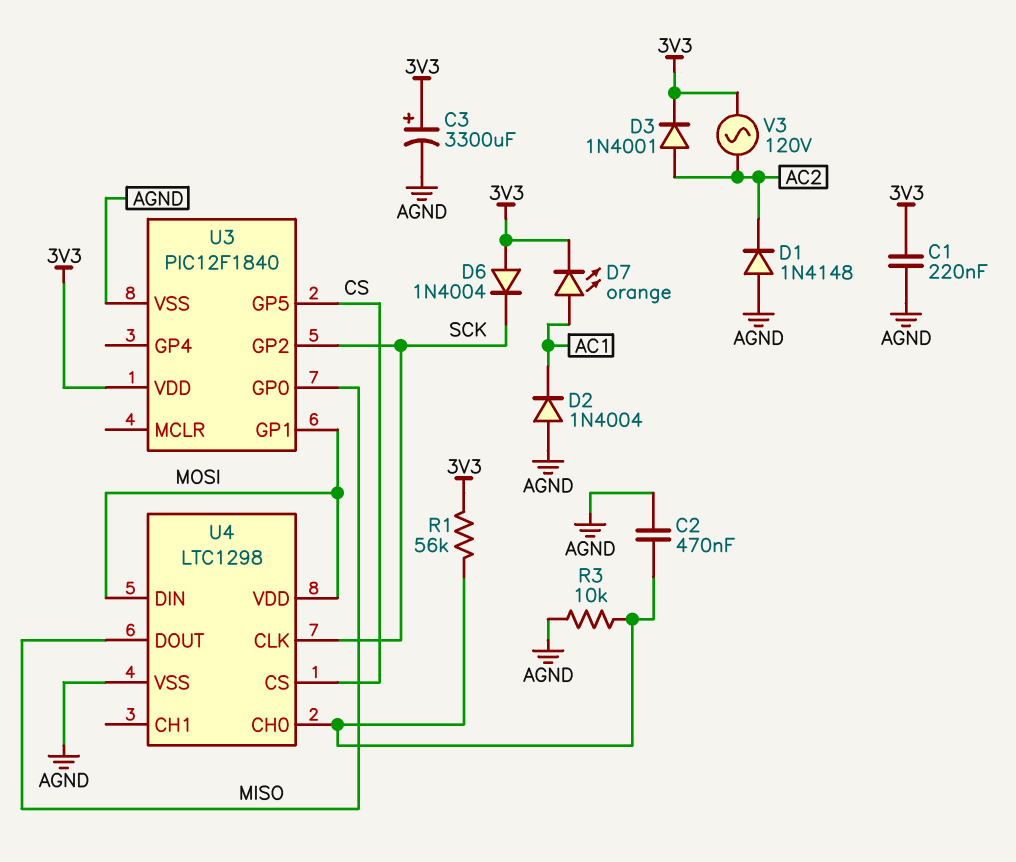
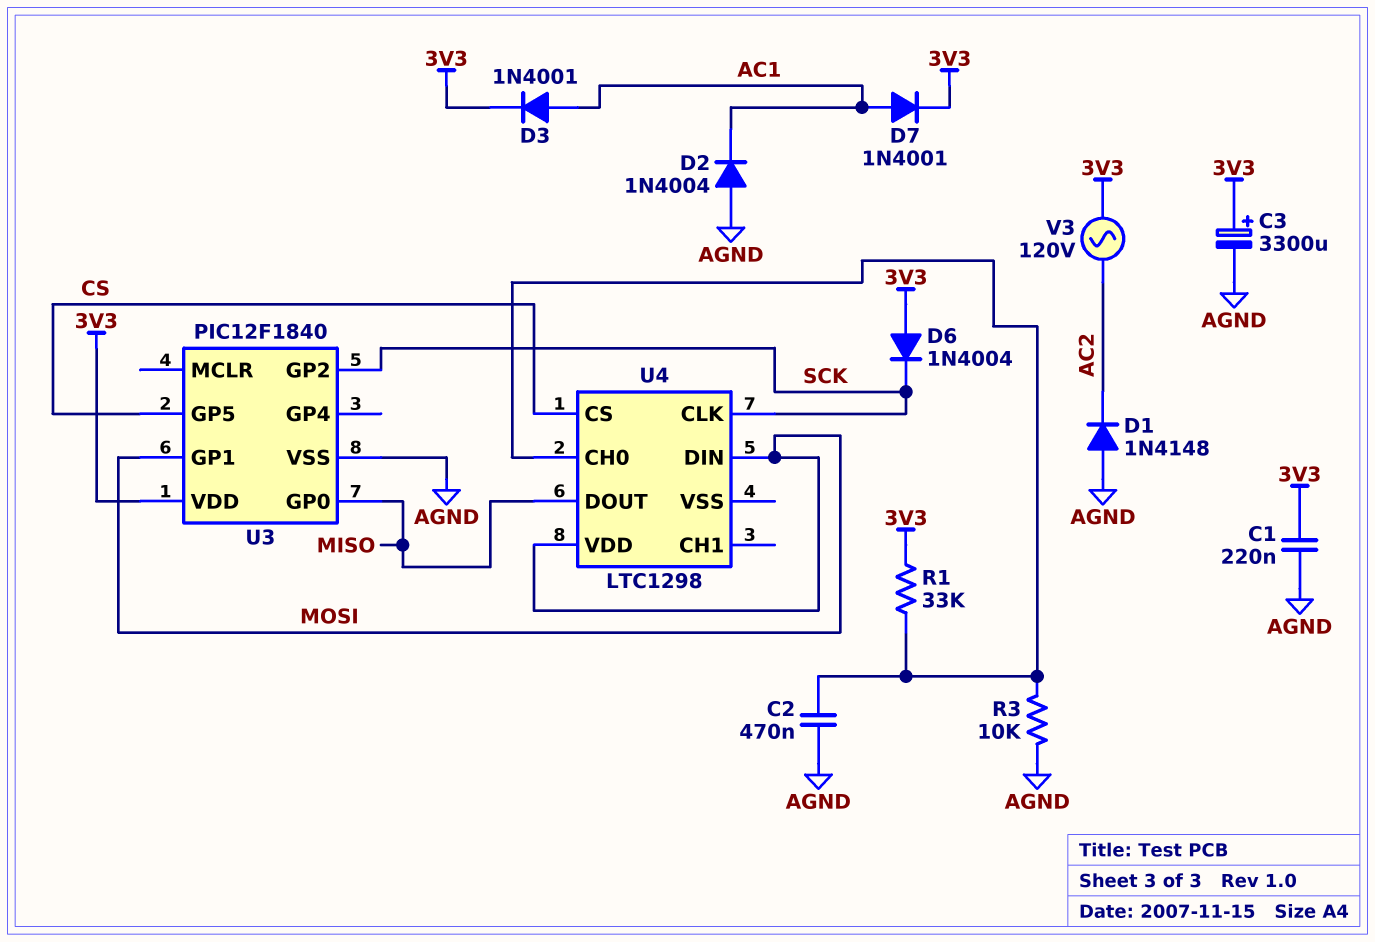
D3: diode 1N4001 (A AC2, K 3V3) -> diode 1N4001 (A AC1, K 3V3)
D7: LED orange (A AC1, K 3V3) -> diode 1N4001 (A AC1, K 3V3)
R1: 56k (3V3, U4/CH0) -> 33k (3V3, U4/CH0)
U4 pin VSS: AGND -> none

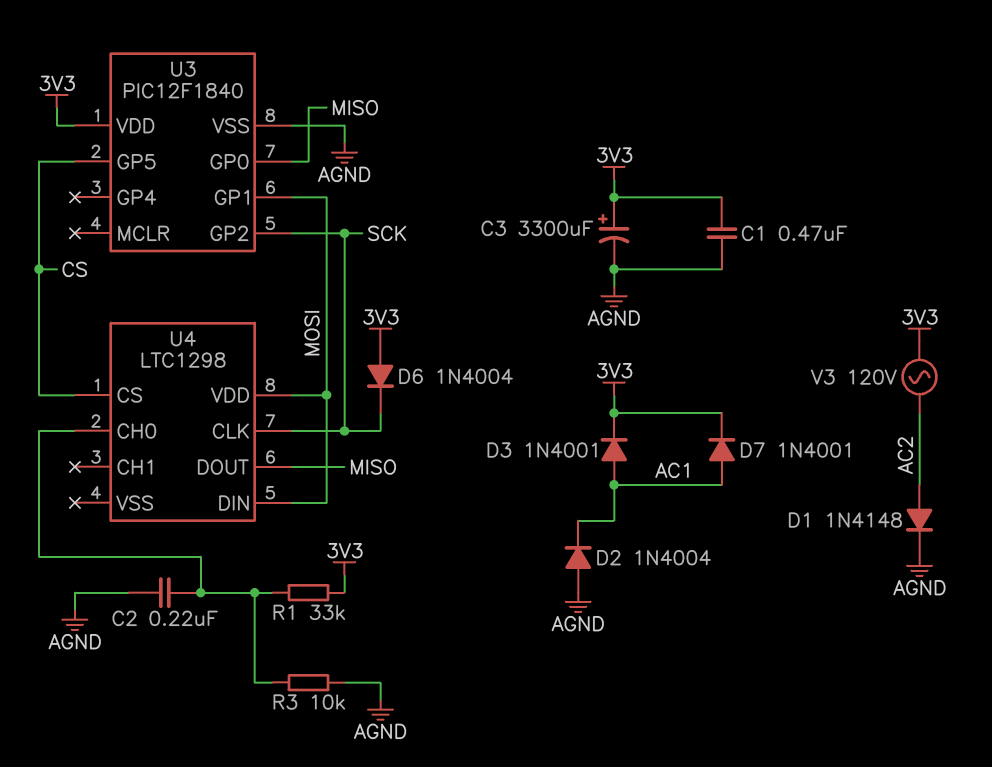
C1: 220nF (3V3, AGND) -> 470nF (3V3, AGND)
C2: 470nF (AGND, U4/CH0) -> 220nF (AGND, U4/CH0)
D1: diode 1N4148 (A AGND, K AC2) -> diode 1N4148 (A AC2, K AGND)

